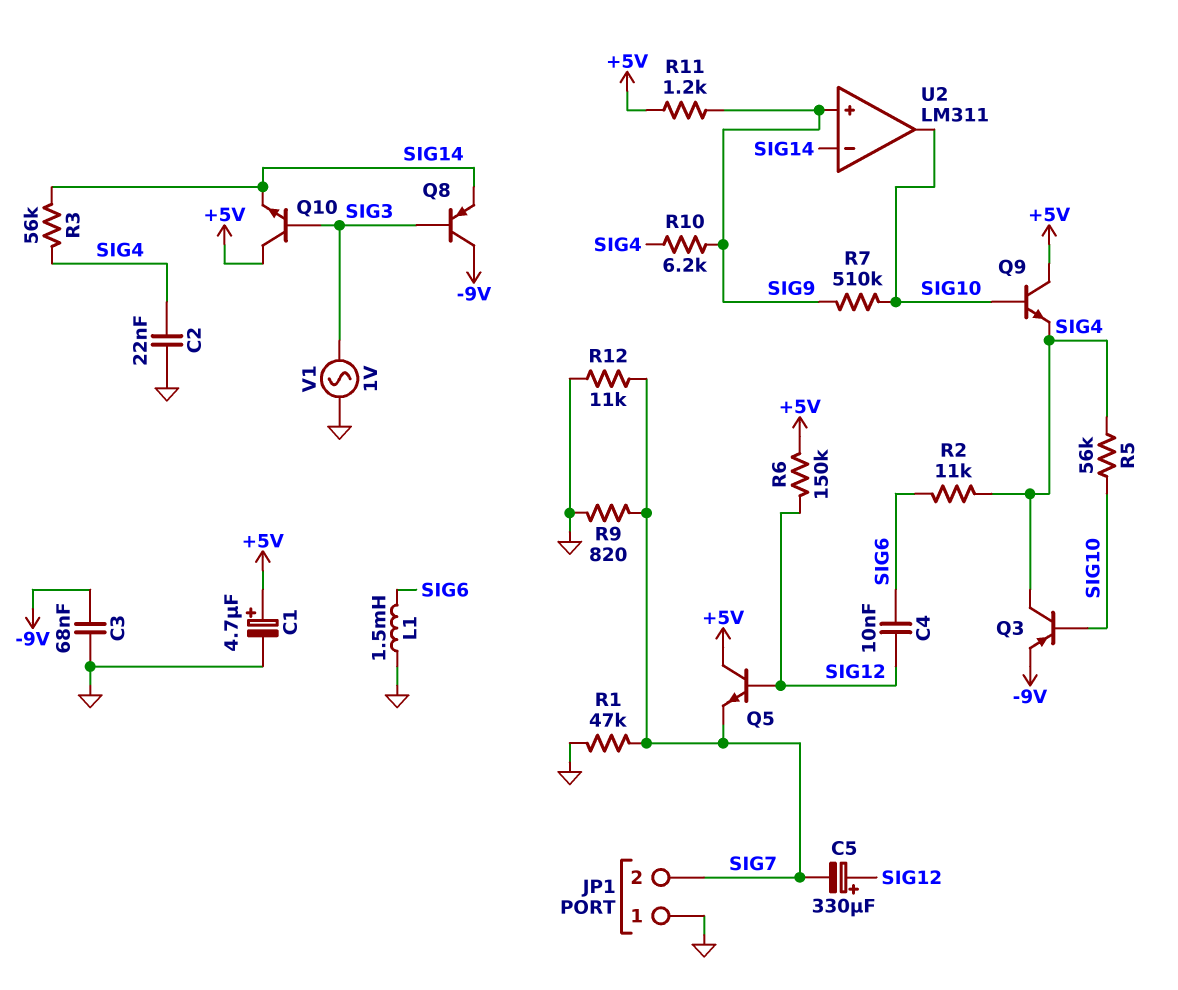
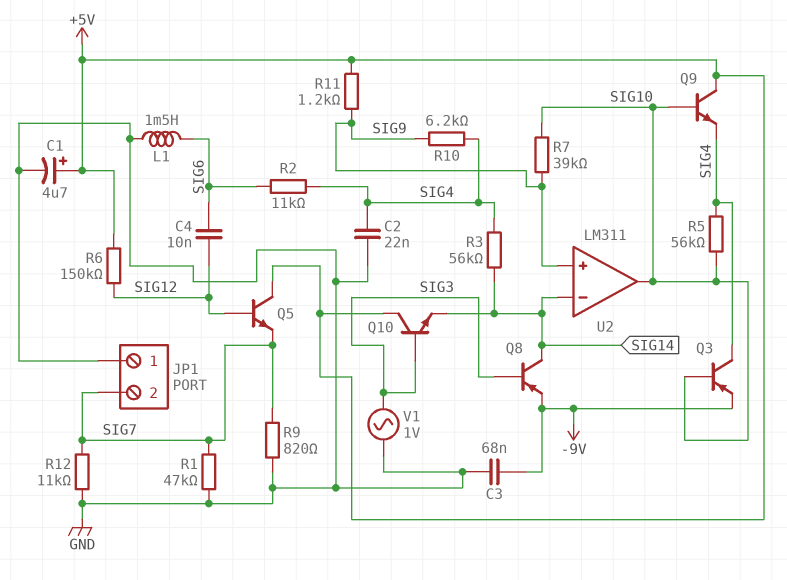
C5: 330uF (plus SIG12, minus SIG7) -> none
Q8: PNP (B SIG3, C -9V, E SIG14) -> PNP (B SIG3, C SIG14, E -9V)
R7: 510k (SIG9, SIG10) -> 39k (SIG9, SIG10)

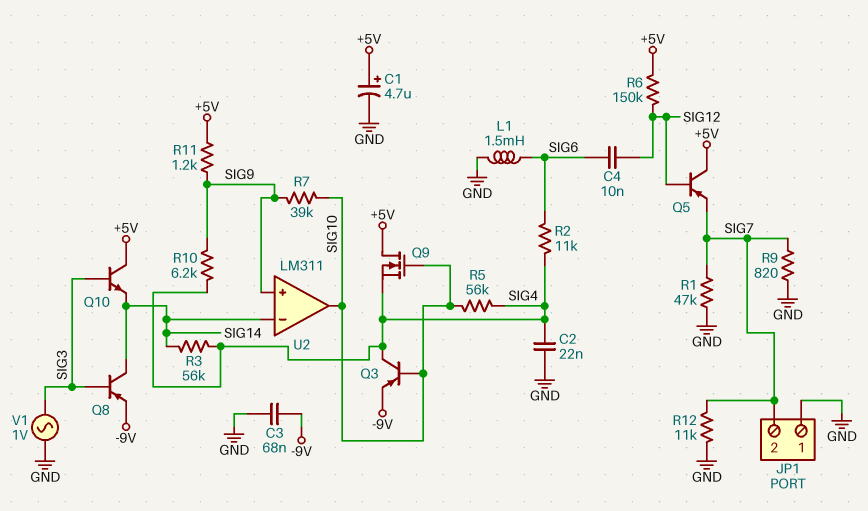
Q5: NPN (B SIG12, C +5V, E SIG7) -> PNP (B SIG12, C +5V, E SIG7)
Q9: NPN (B SIG10, C +5V, E SIG4) -> NMOS (G SIG10, D +5V, S SIG4)

